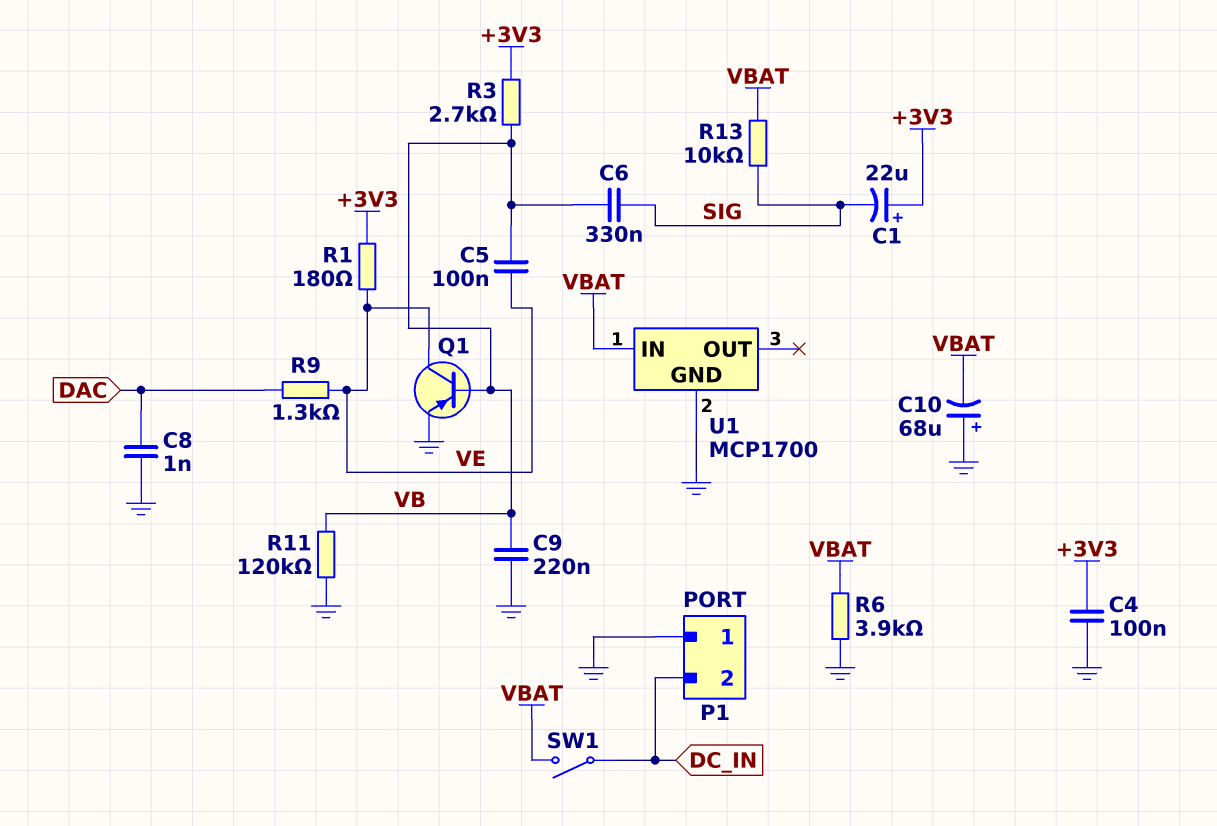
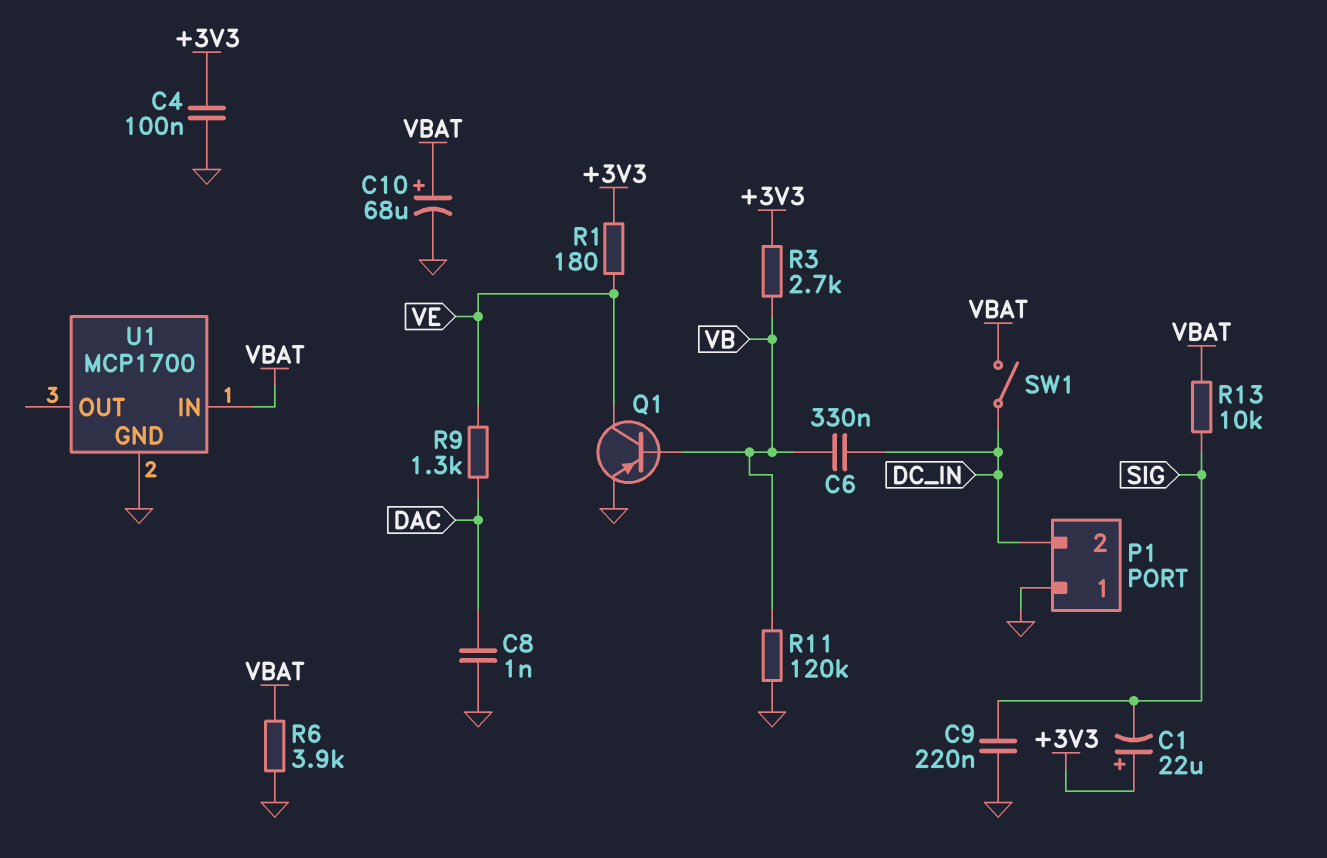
C5: 100nF (VB, VE) -> none
C6: 330nF (SIG, VB) -> 330nF (DC_IN, VB)
C9: 220nF (GND, VB) -> 220nF (GND, SIG)
C10: 68uF (plus GND, minus VBAT) -> 68uF (plus VBAT, minus GND)

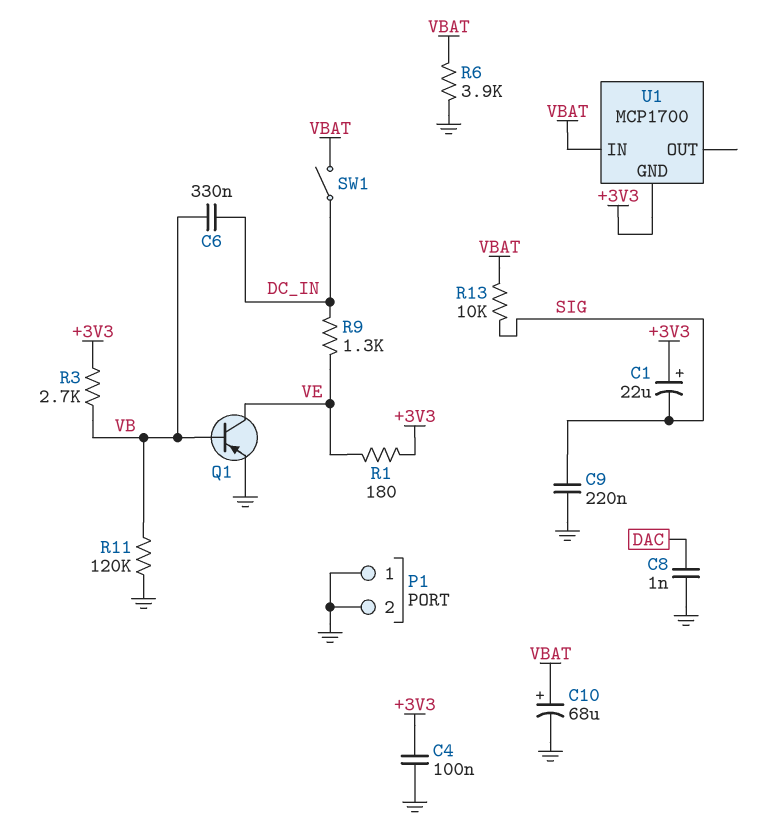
P1 pin 2: DC_IN -> GND
R9: 1.3k (DAC, VE) -> 1.3k (DC_IN, VE)
U1 pin GND: GND -> +3V3

